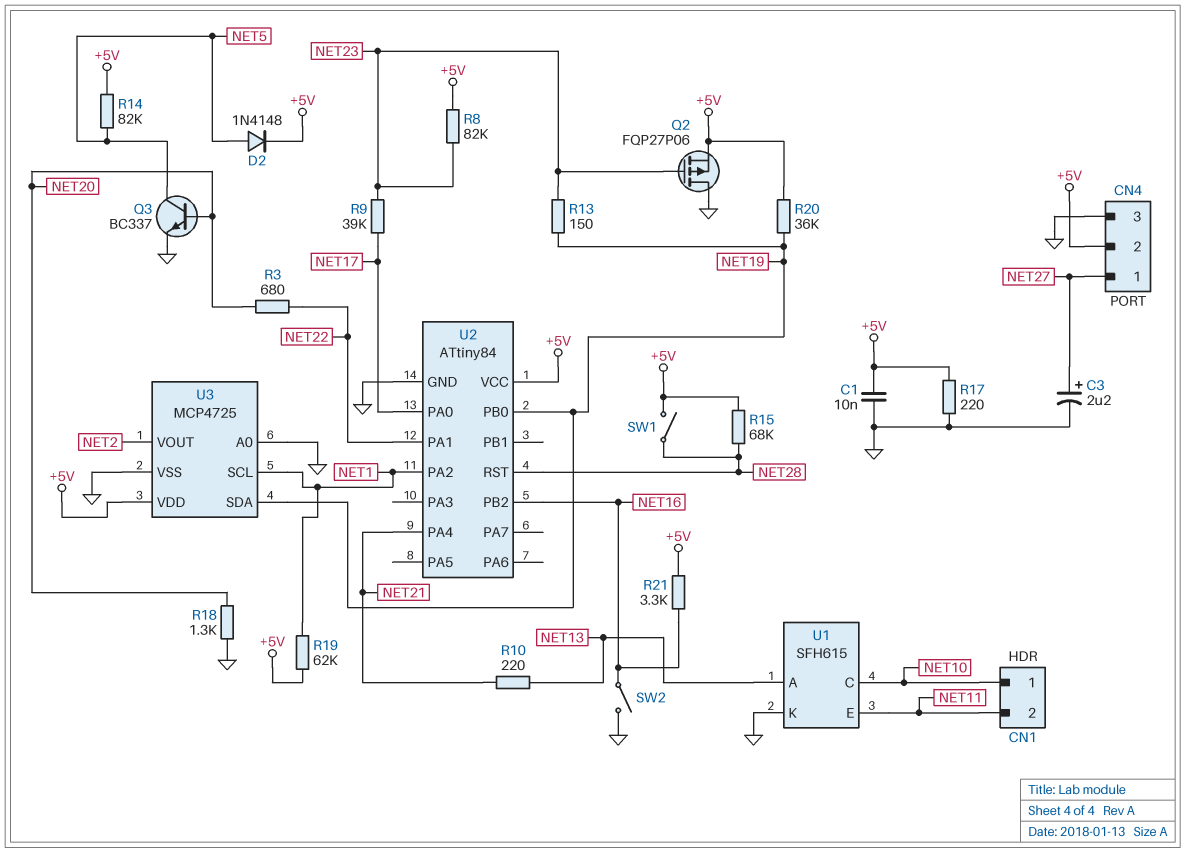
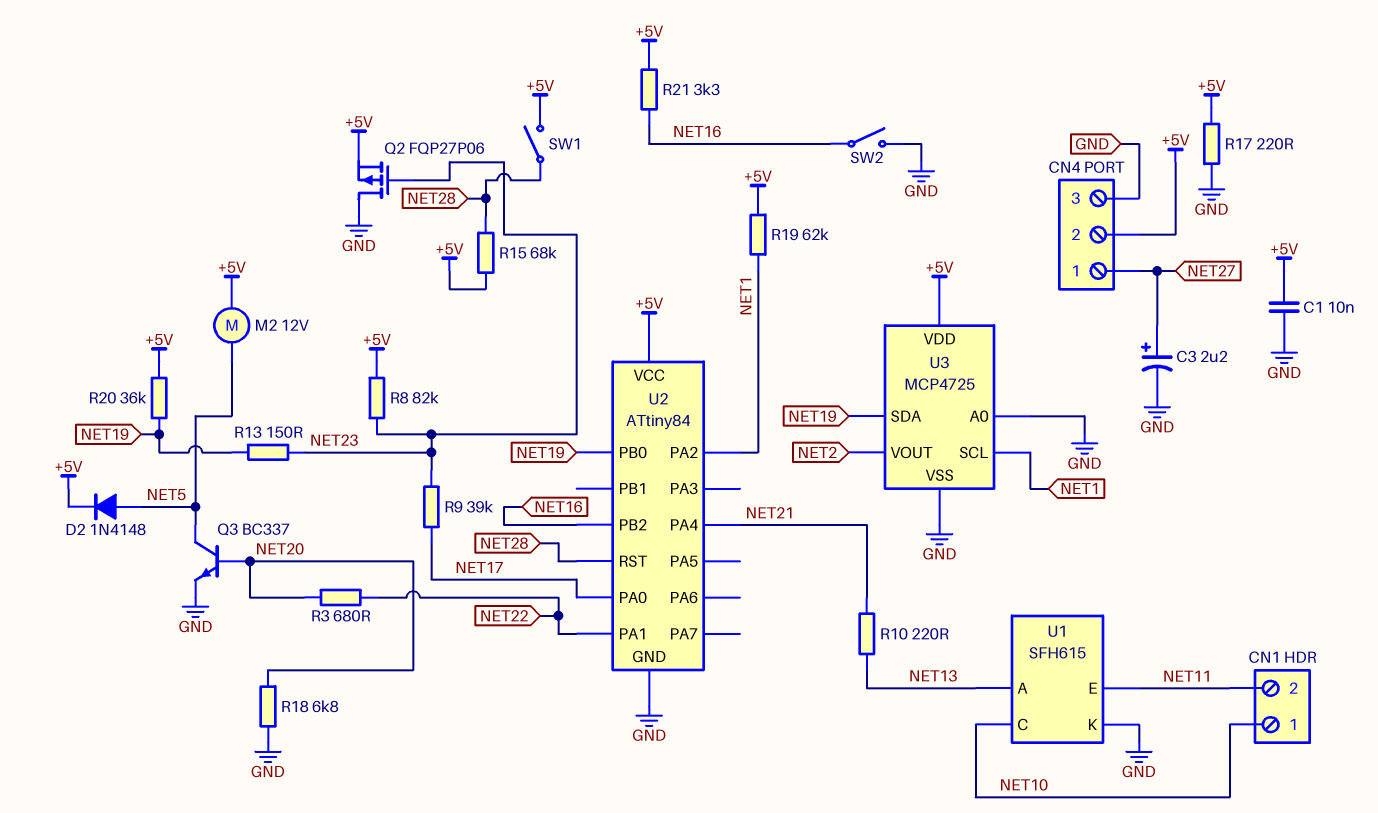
M2: none -> motor 12V (+5V, NET5)
R14: 82k (+5V, NET5) -> none
R18: 1.3k (GND, NET20) -> 6.8k (GND, NET20)

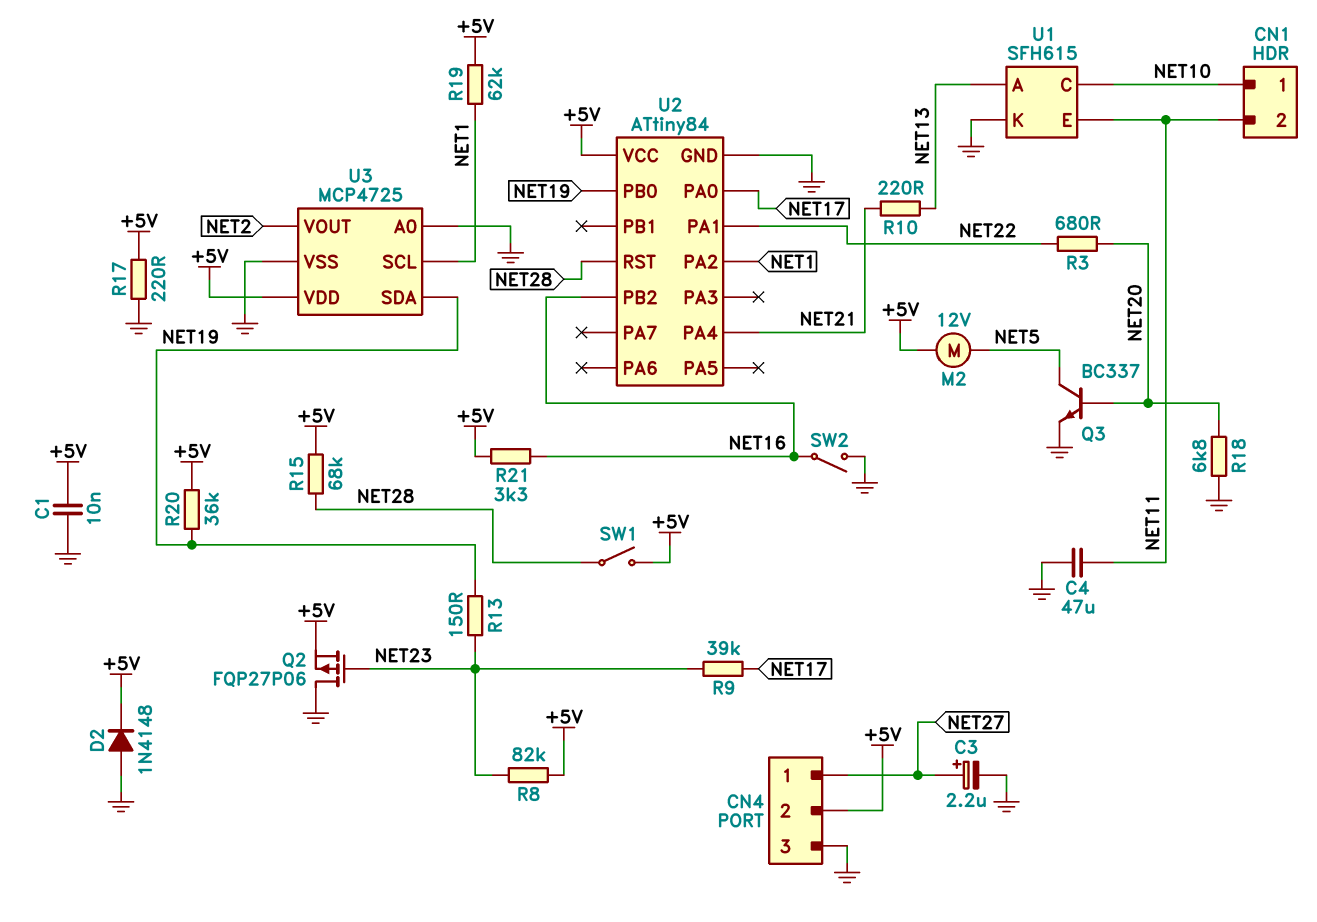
C4: none -> 47uF (GND, NET11)
D2: diode 1N4148 (A NET5, K +5V) -> diode 1N4148 (A GND, K +5V)

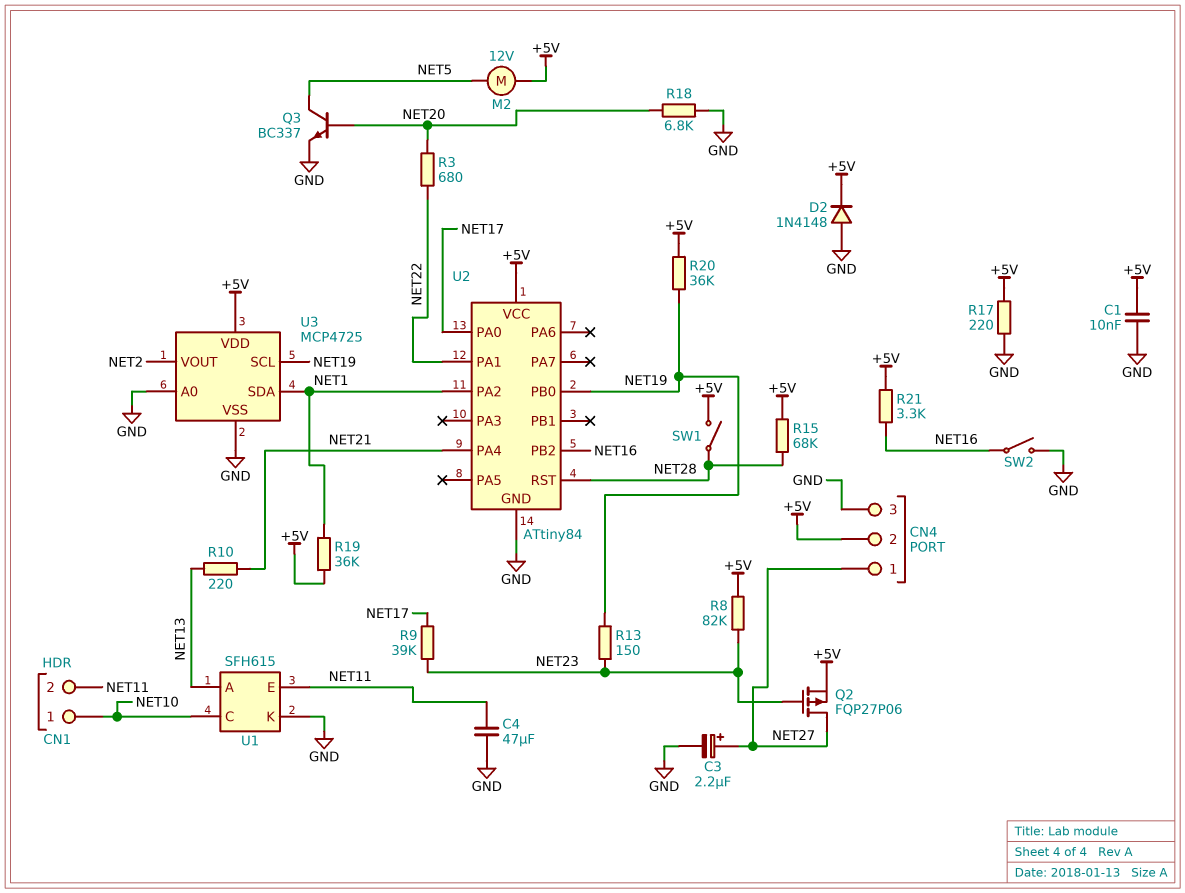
Q2: PMOS FQP27P06 (G NET23, D GND, S +5V) -> PMOS FQP27P06 (G NET23, D NET27, S +5V)
R19: 62k (+5V, NET1) -> 36k (+5V, NET1)
U3 pin SCL: NET1 -> NET19
U3 pin SDA: NET19 -> NET1

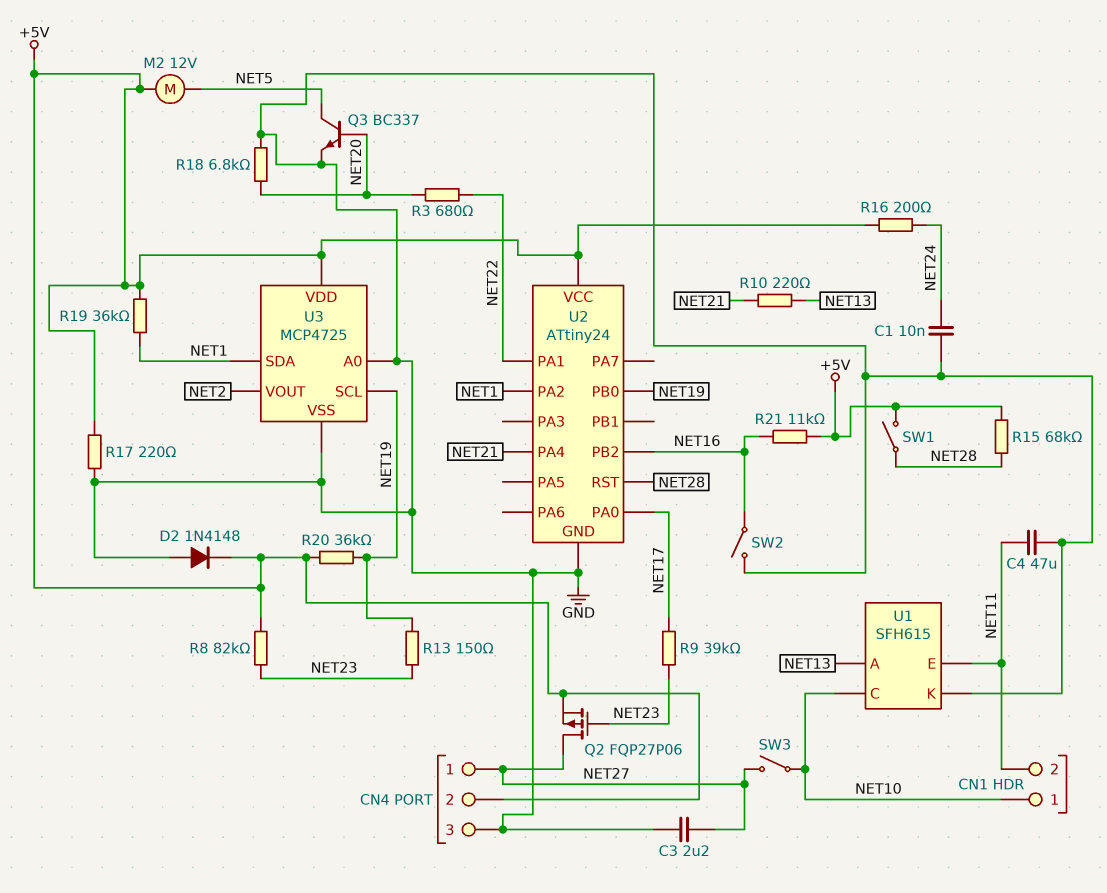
C1: 10nF (+5V, GND) -> 10nF (GND, NET24)
C3: 2.2uF (plus NET27, minus GND) -> 2.2uF (GND, NET27)
R16: none -> 200 (+5V, NET24)
R21: 3.3k (+5V, NET16) -> 11k (+5V, NET16)
SW3: none -> switch (NET10, NET27)
U2: ATtiny84 -> ATtiny24

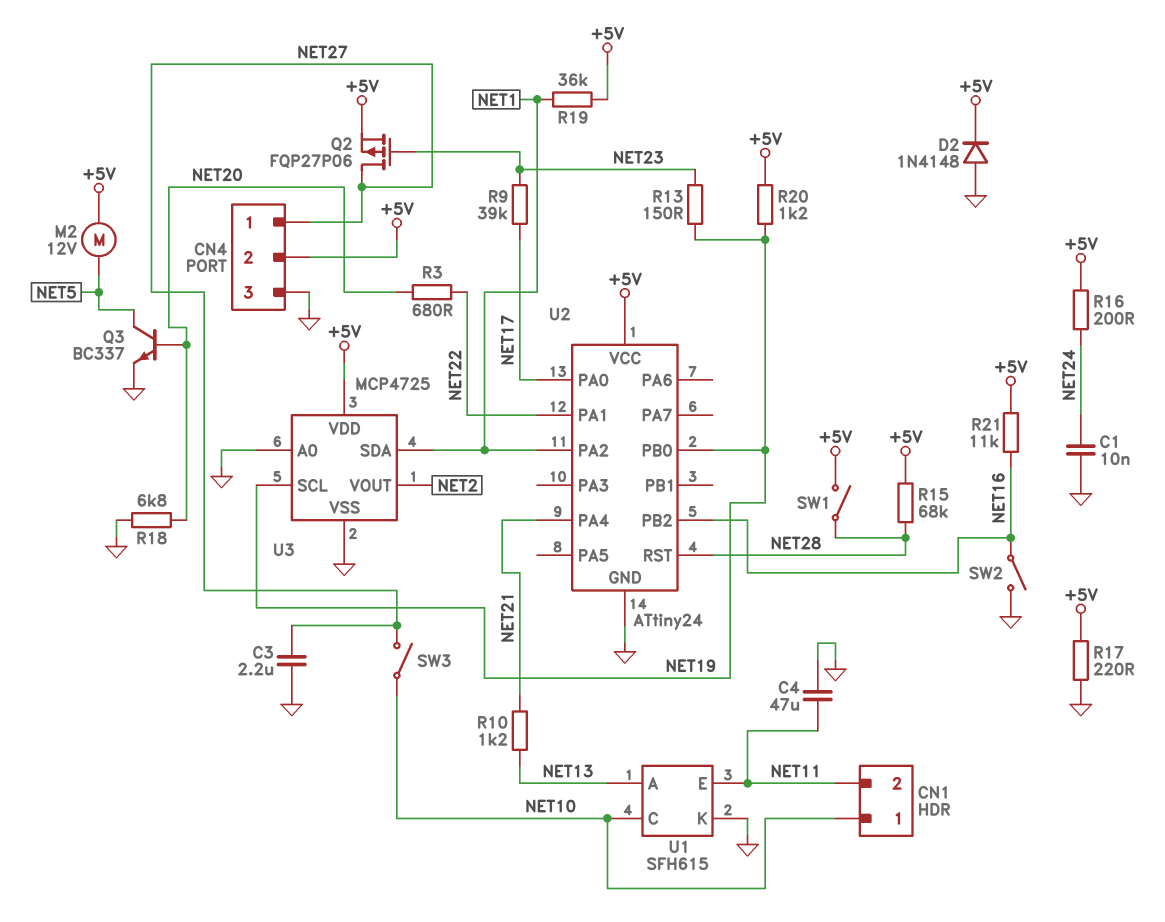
R8: 82k (+5V, NET23) -> none
R10: 220 (NET13, NET21) -> 1.2k (NET13, NET21)
R20: 36k (+5V, NET19) -> 1.2k (+5V, NET19)

